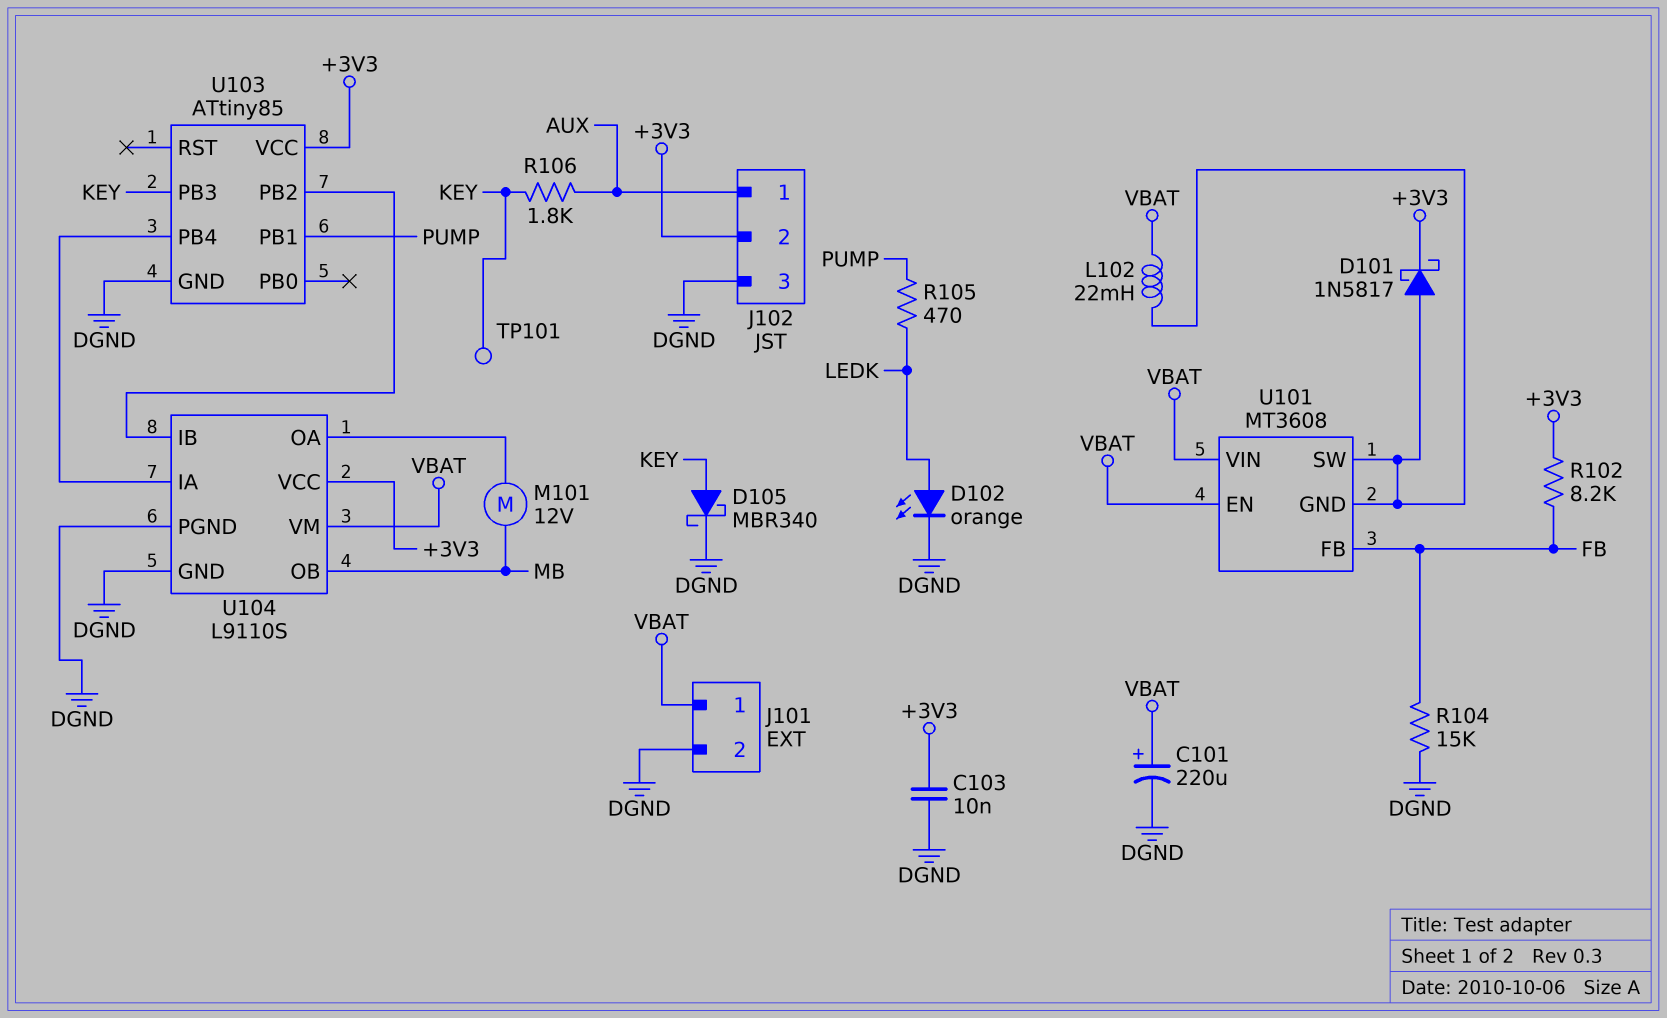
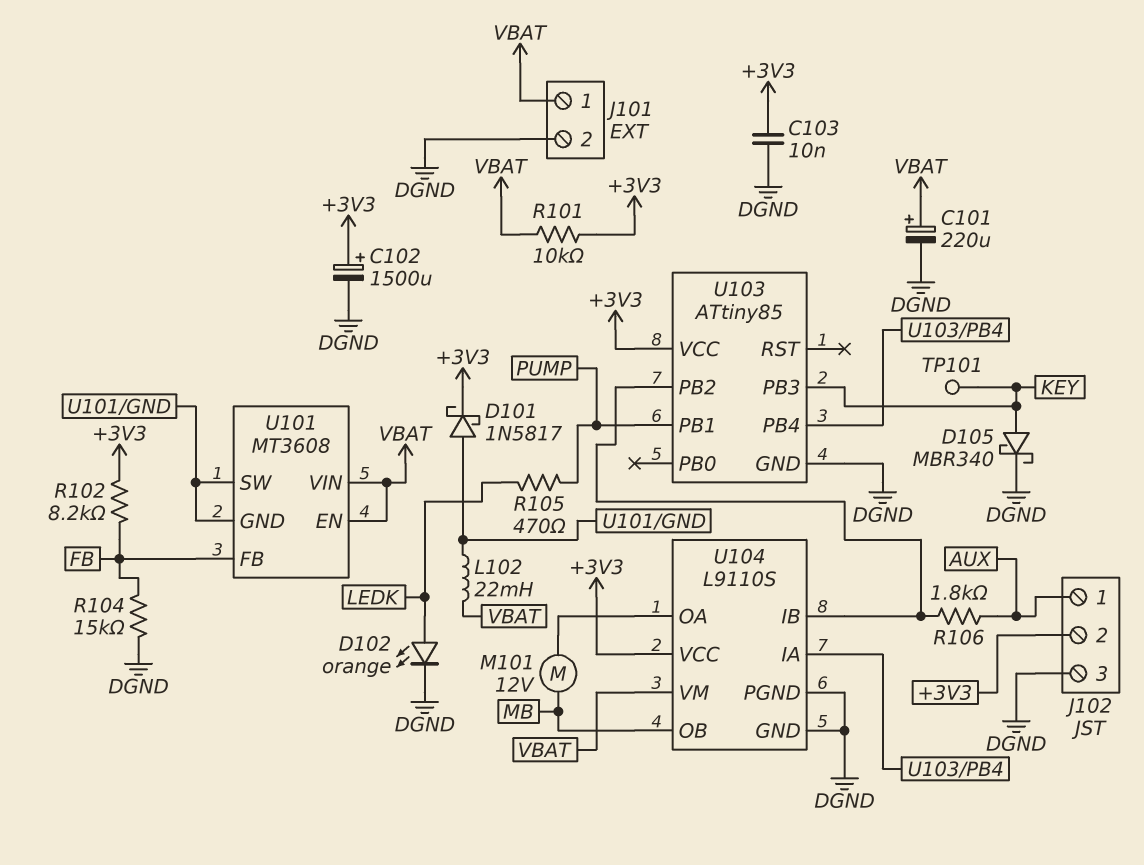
C102: none -> 1500uF (plus +3V3, minus DGND)
R101: none -> 10k (+3V3, VBAT)
R106: 1.8k (AUX, KEY) -> 1.8k (AUX, U103/PB2)

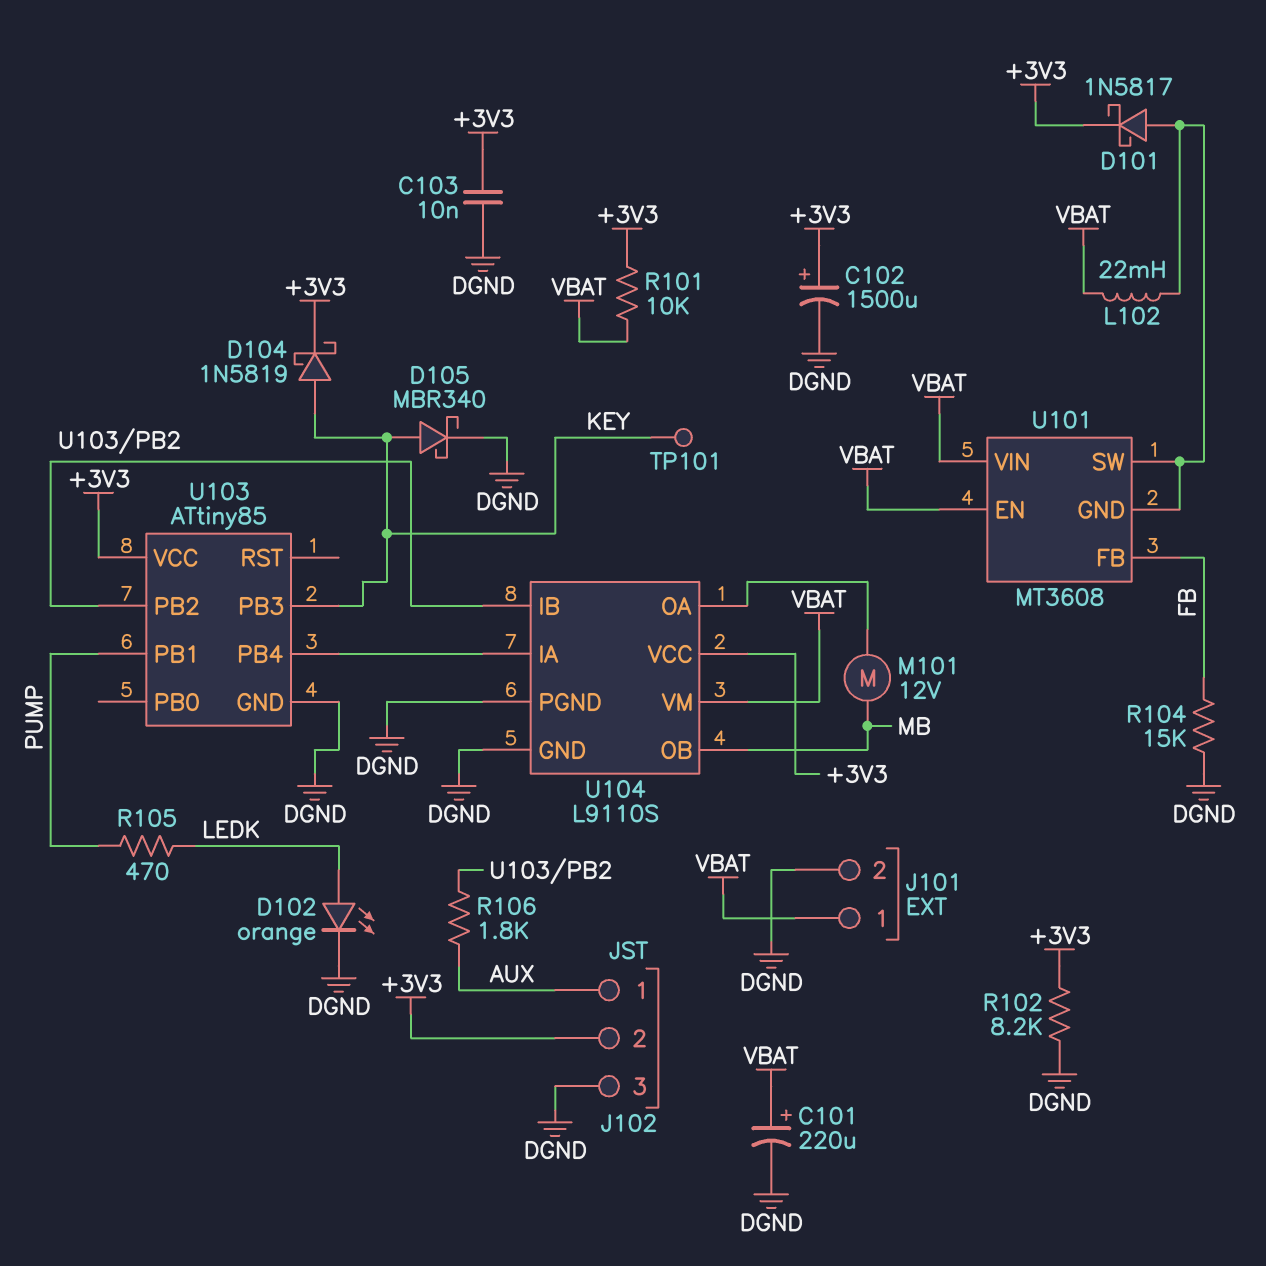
D104: none -> schottky 1N5819 (A KEY, K +3V3)
R102: 8.2k (+3V3, FB) -> 8.2k (+3V3, DGND)

